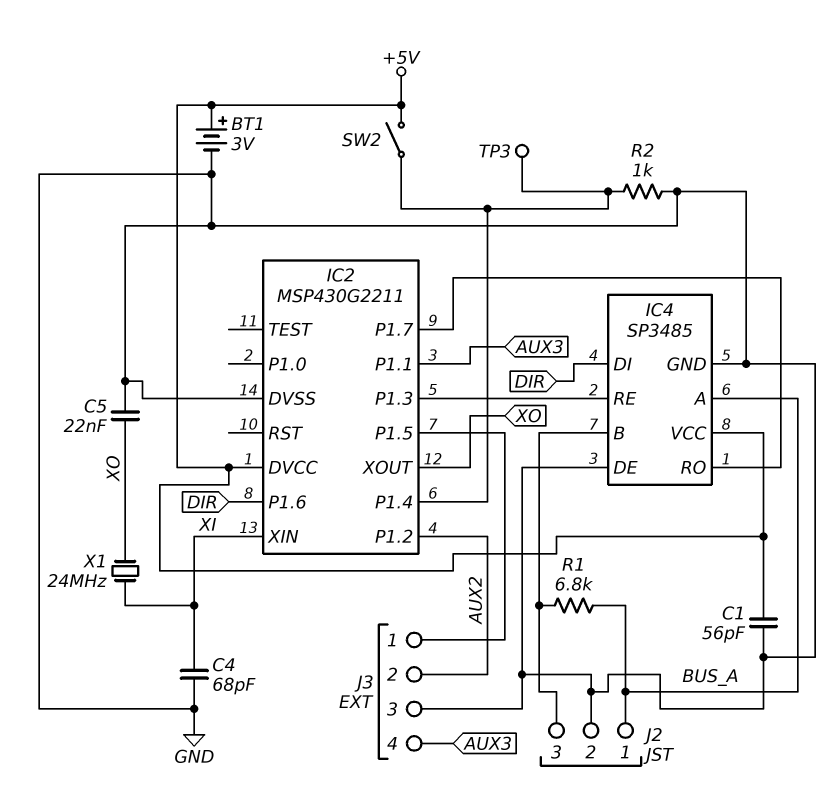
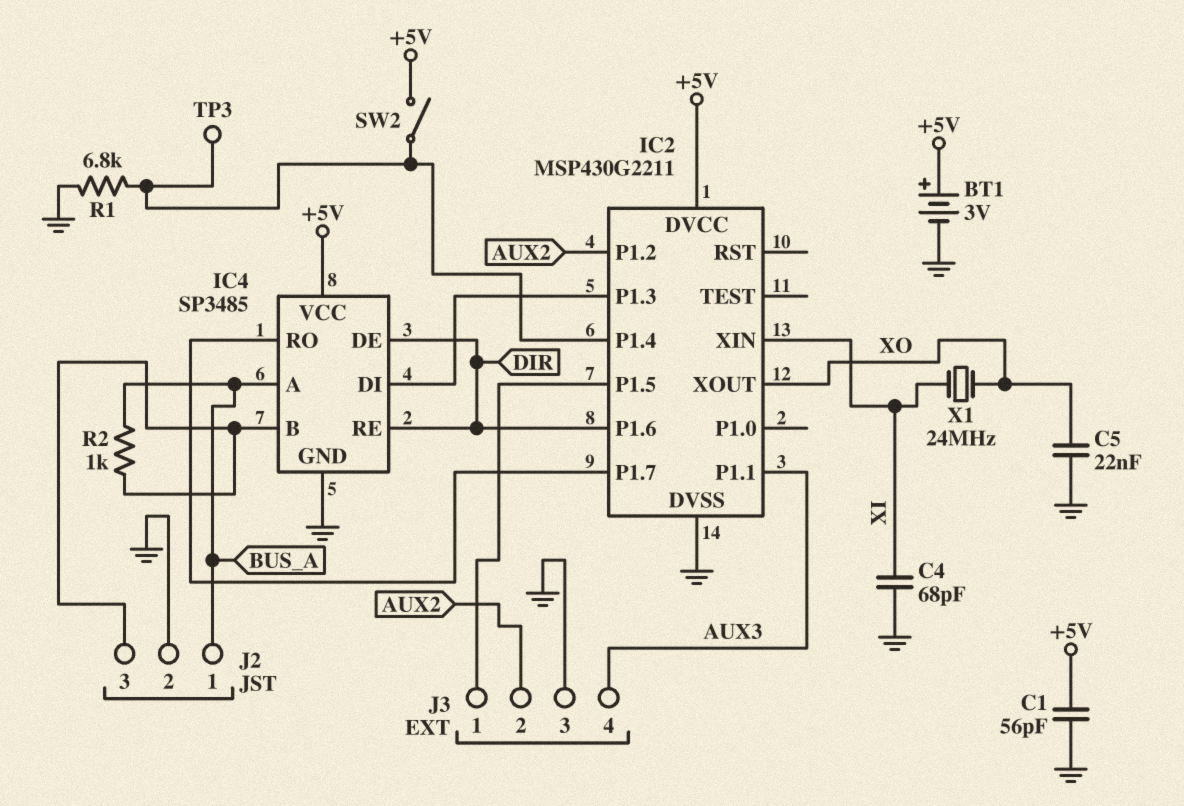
IC4 pin DE: GND -> DIR
IC4 pin DI: DIR -> IC2/P1.3
IC4 pin RE: IC2/P1.3 -> DIR
R1: 6.8k (BUS_A, IC4/B) -> 6.8k (GND, IC2/P1.4)
R2: 1k (GND, IC2/P1.4) -> 1k (BUS_A, IC4/B)

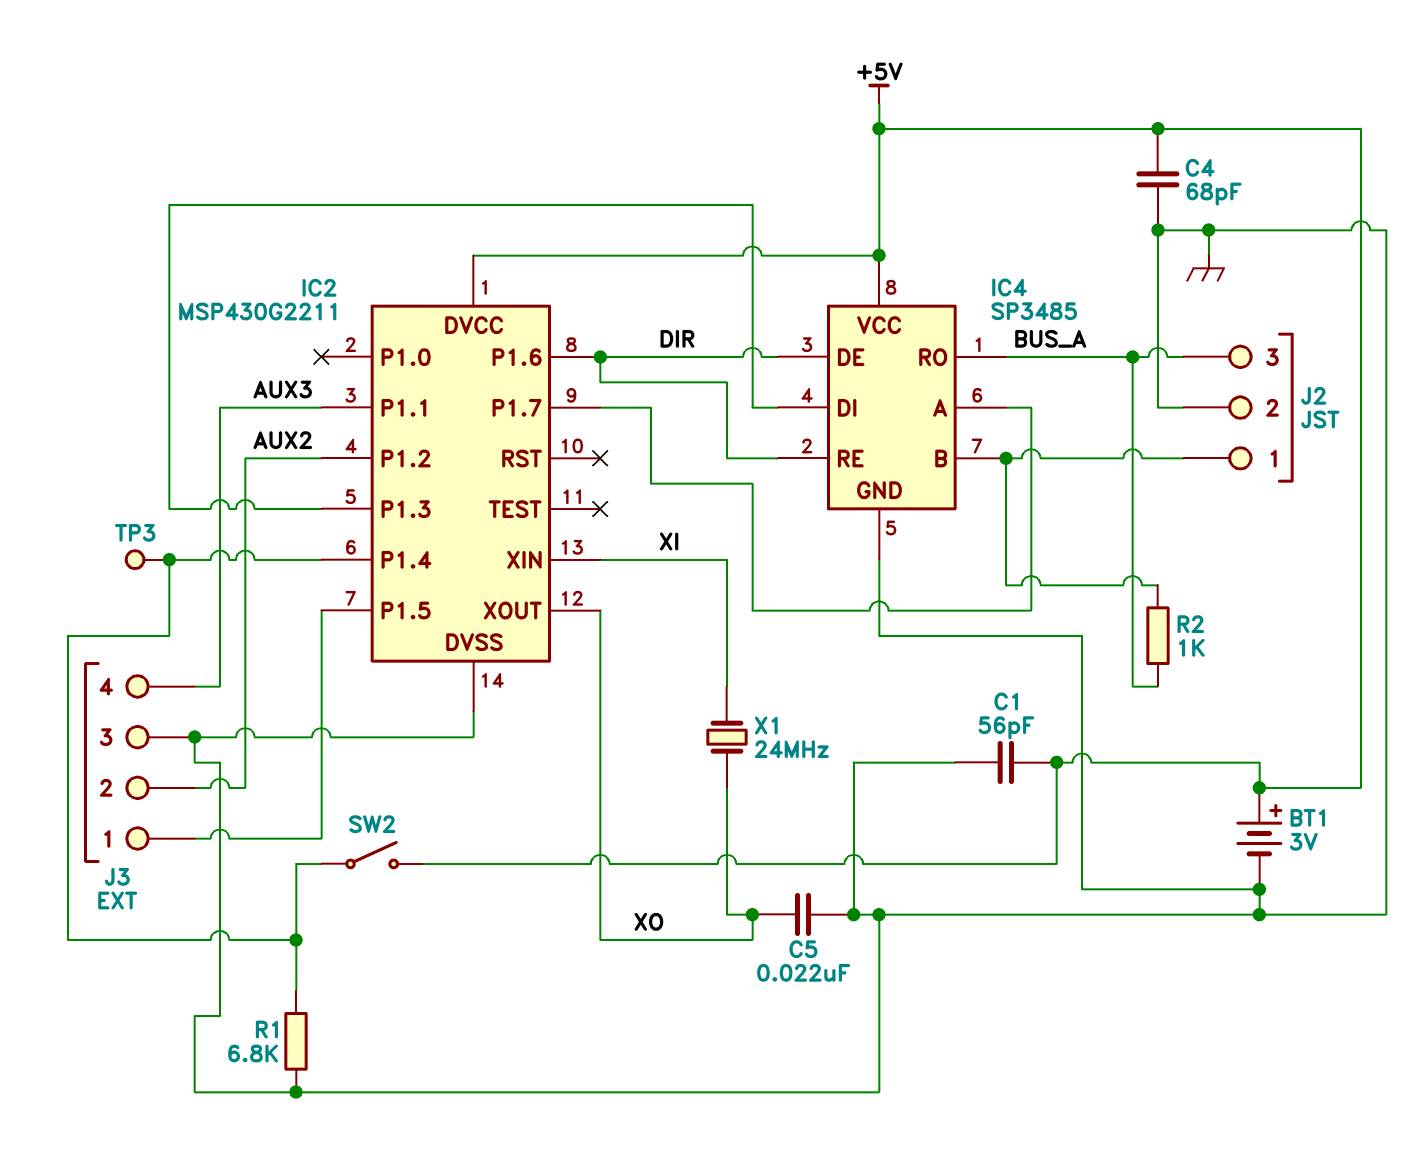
C4: 68pF (GND, XI) -> 68pF (+5V, GND)
IC4 pin A: BUS_A -> IC2/P1.7
IC4 pin RO: IC2/P1.7 -> BUS_A
J2 pin 1: BUS_A -> IC4/B
J2 pin 3: IC4/B -> BUS_A

